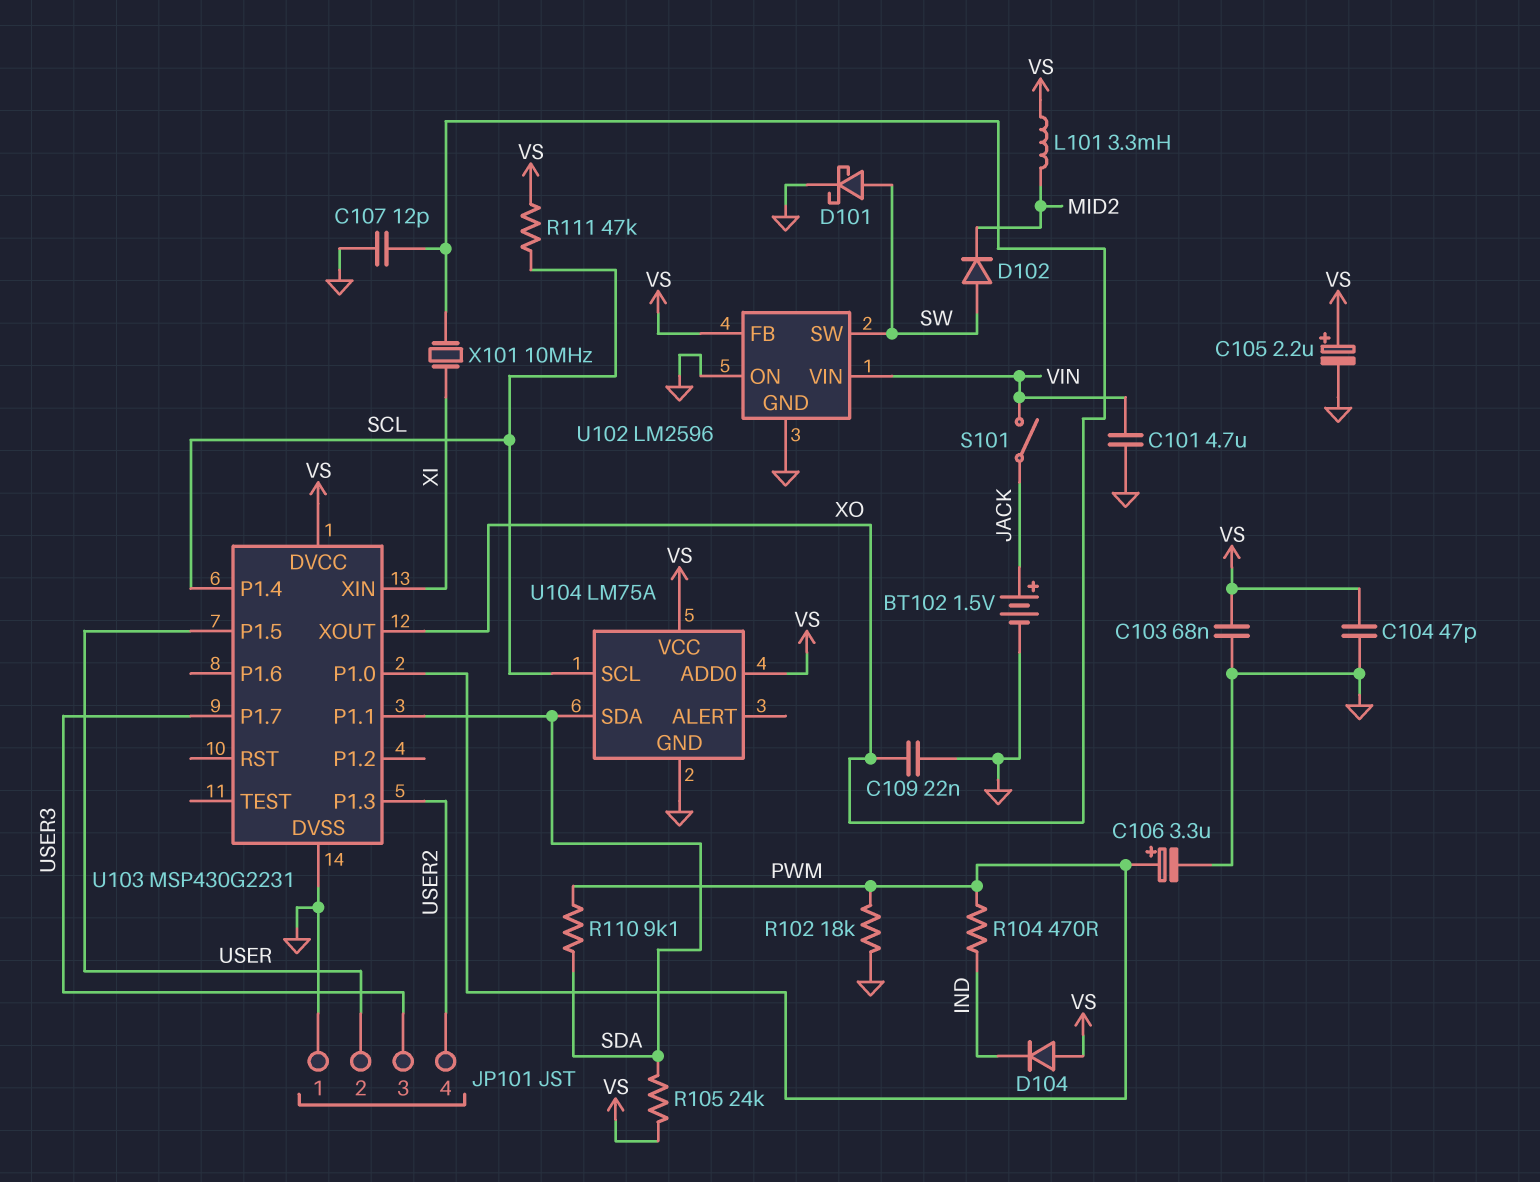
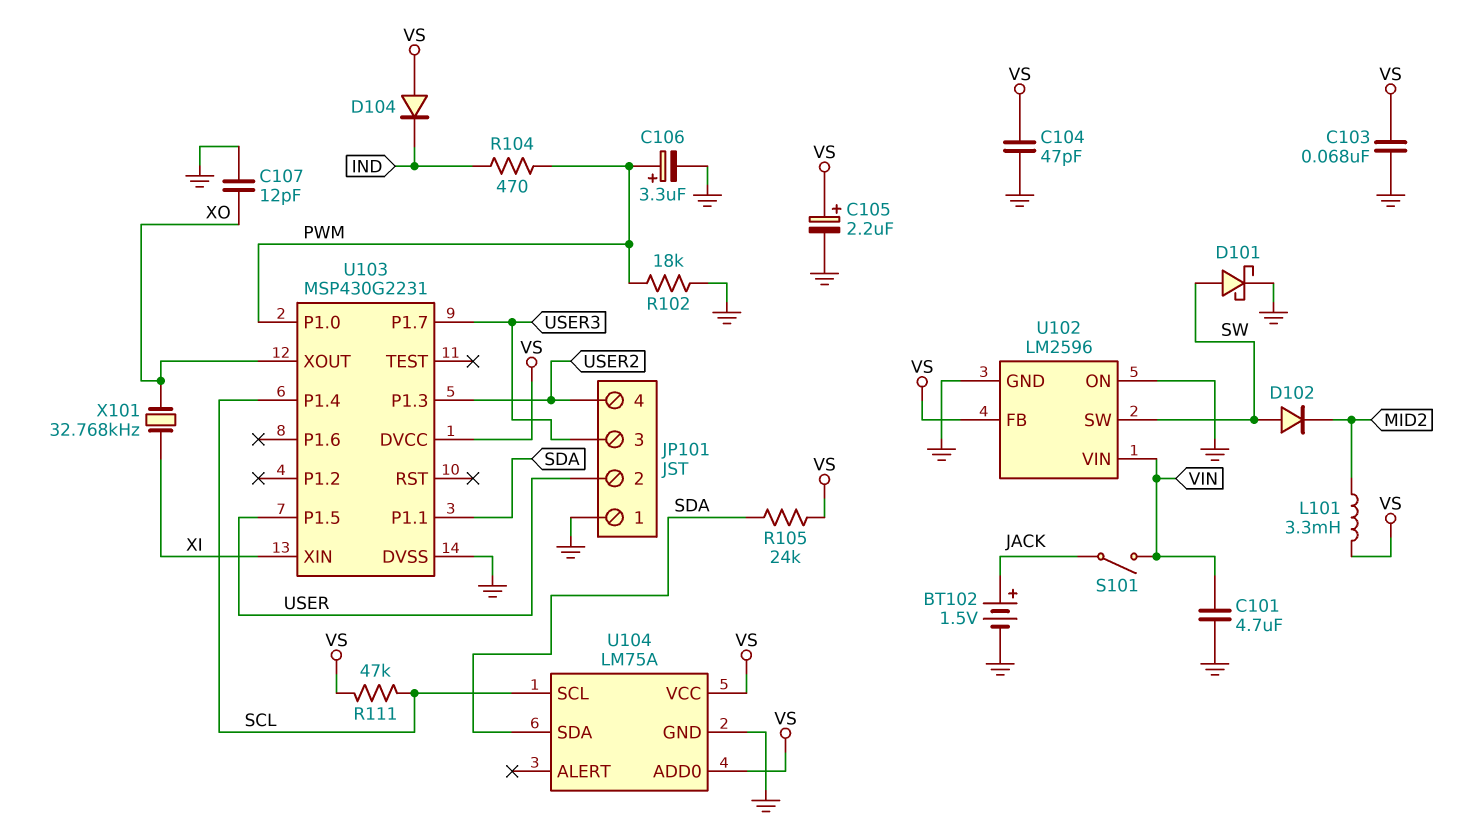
C109: 22nF (GND, XO) -> none
R110: 9.1k (PWM, SDA) -> none
X101: 10MHz (XI, XO) -> 32.768kHz (XI, XO)

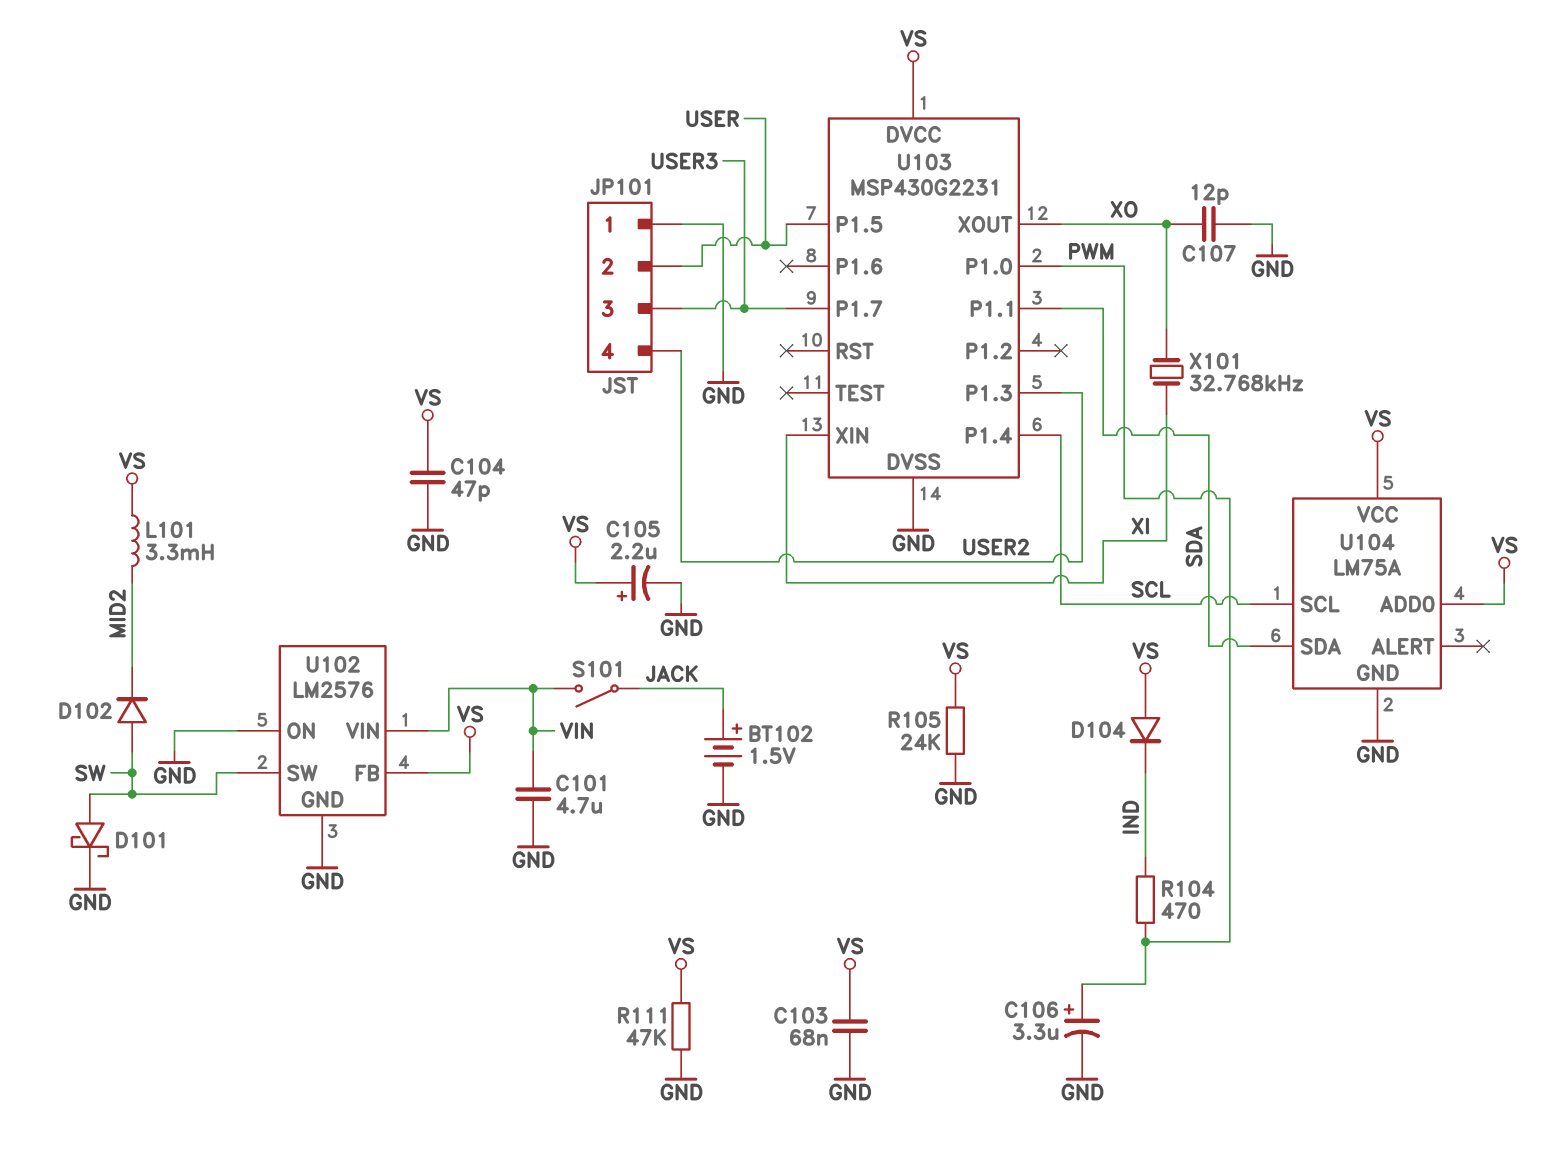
R102: 18k (GND, PWM) -> none
R105: 24k (SDA, VS) -> 24k (GND, VS)
R111: 47k (SCL, VS) -> 47k (GND, VS)
U102: LM2596 -> LM2576

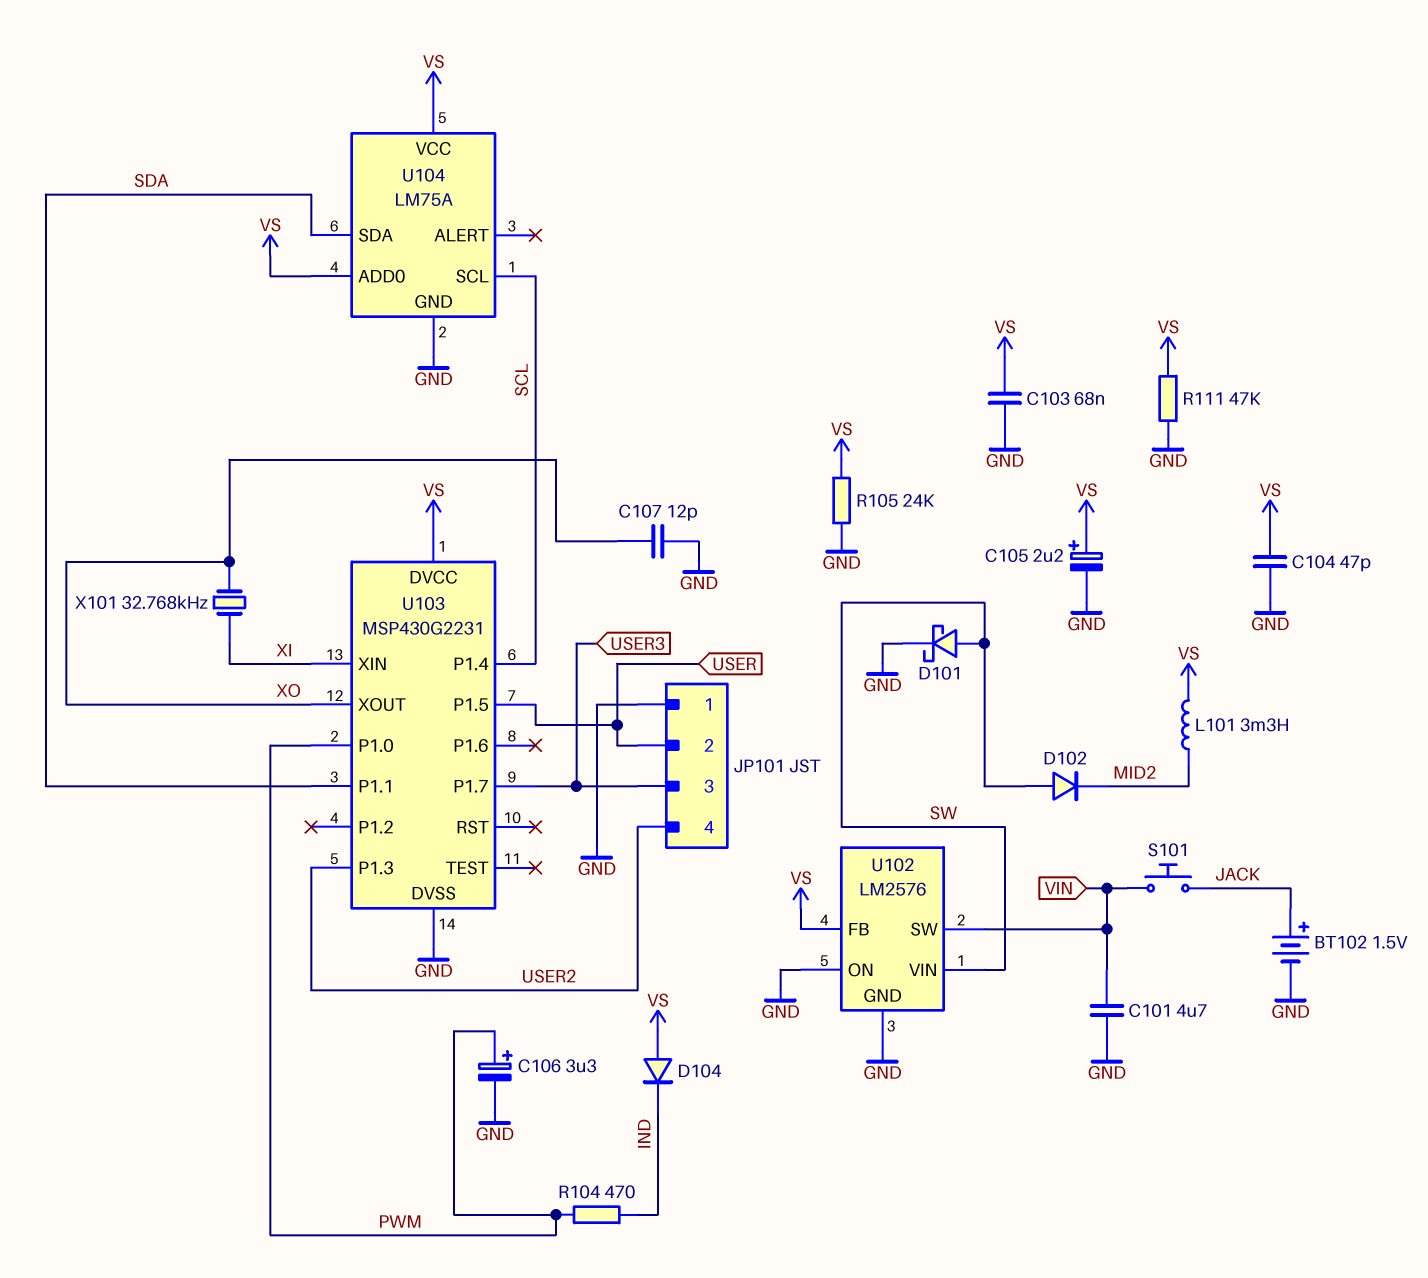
S101: switch (JACK, VIN) -> button (JACK, VIN)
U102 pin SW: SW -> VIN
U102 pin VIN: VIN -> SW

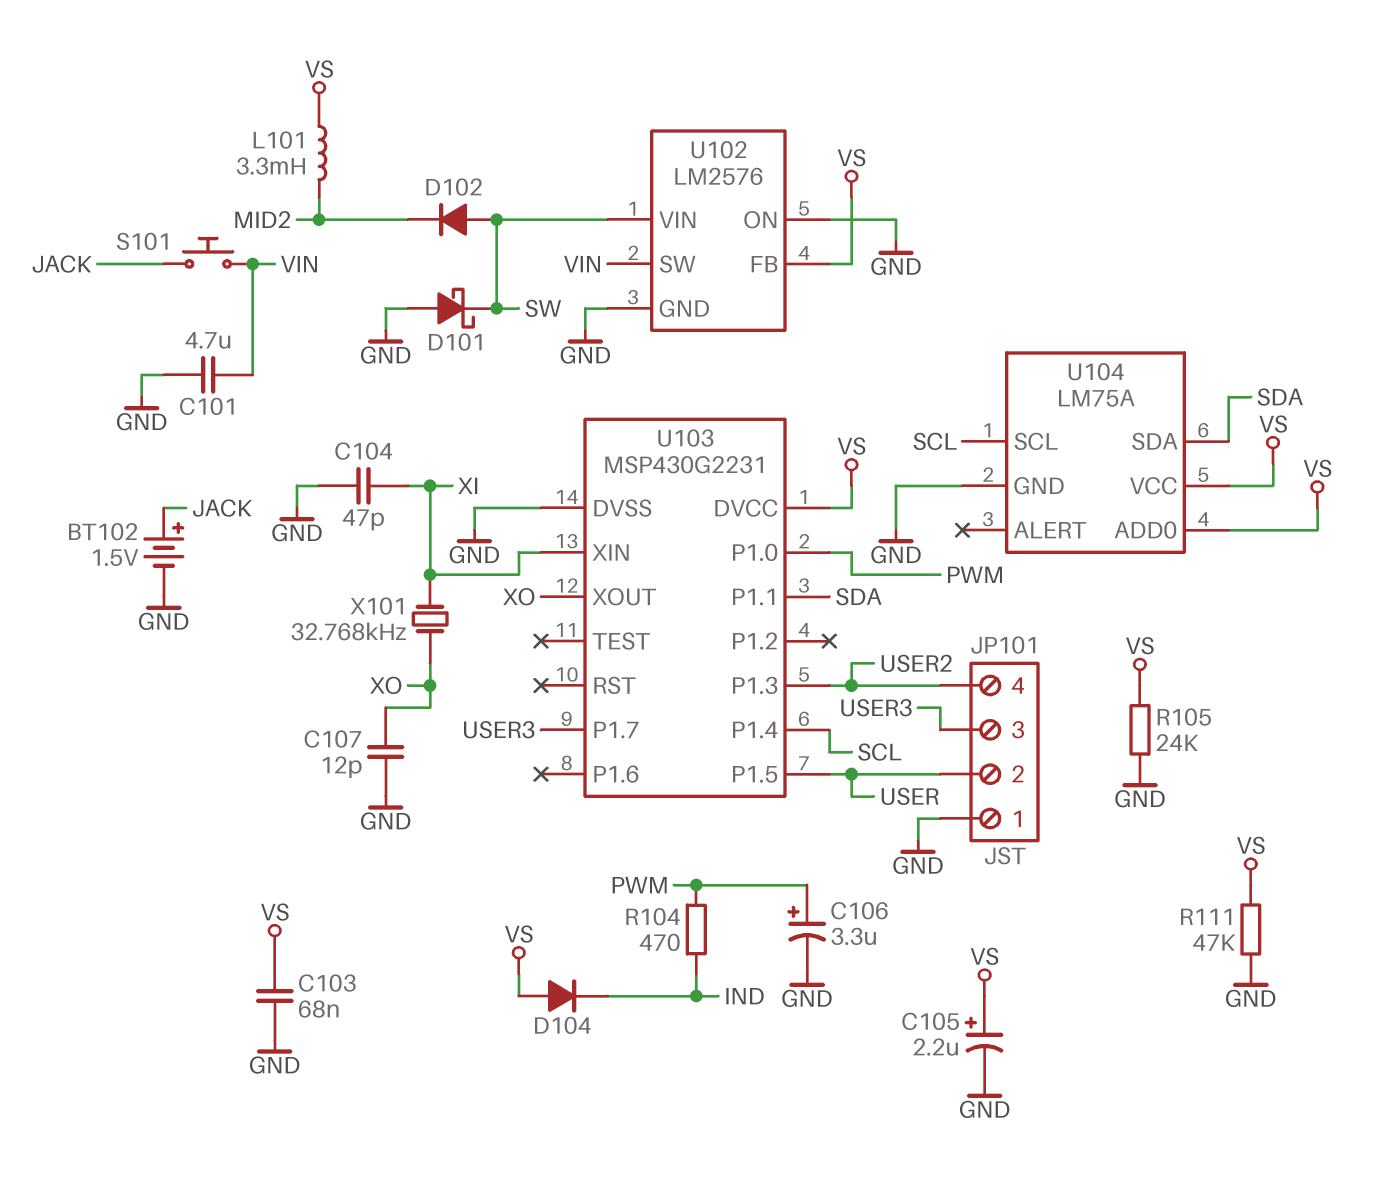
C104: 47pF (GND, VS) -> 47pF (GND, XI)
D101: schottky (A SW, K GND) -> schottky (A GND, K SW)

